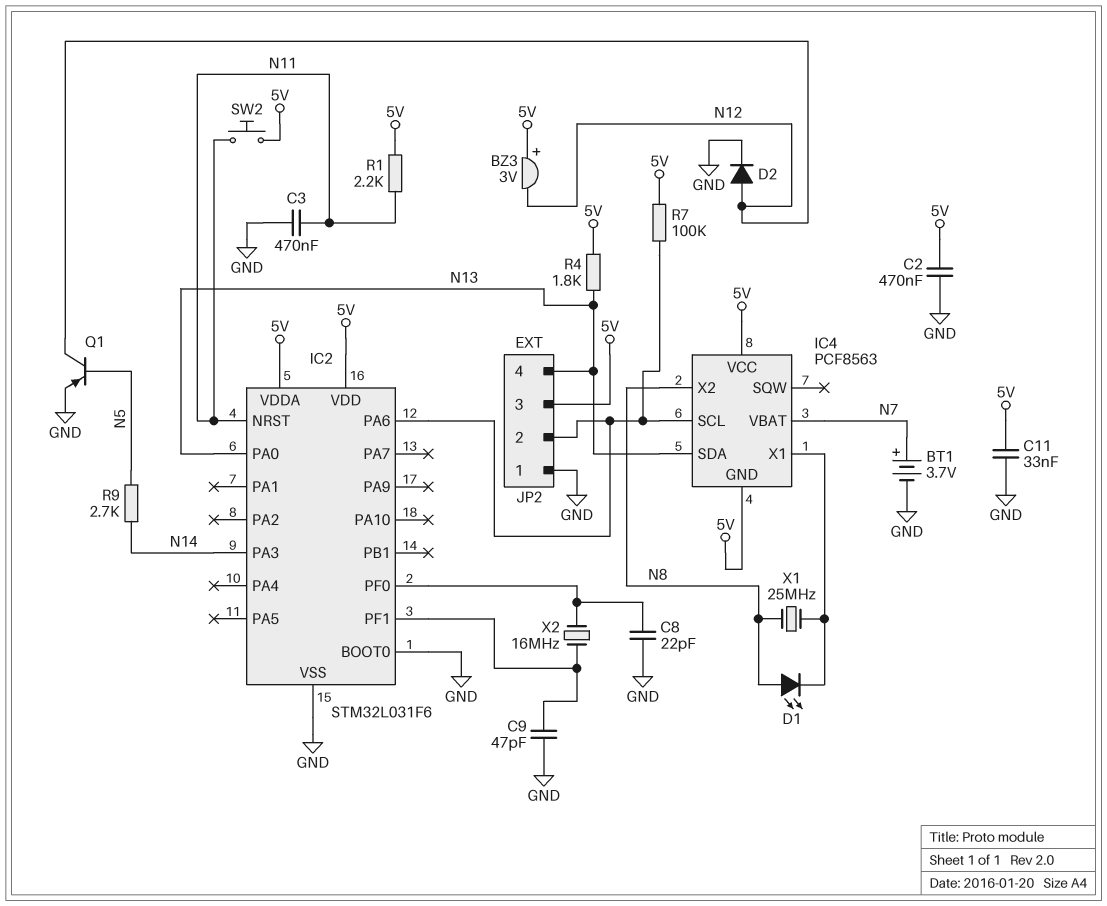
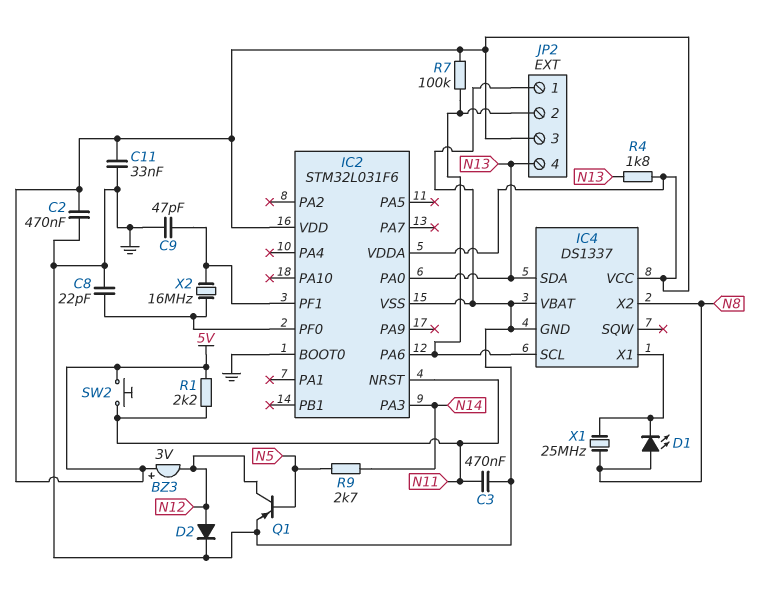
BT1: 3.7V (plus N7, minus GND) -> none
IC4: PCF8563 -> DS1337
IC4 pin GND: 5V -> GND
IC4 pin VBAT: N7 -> GND

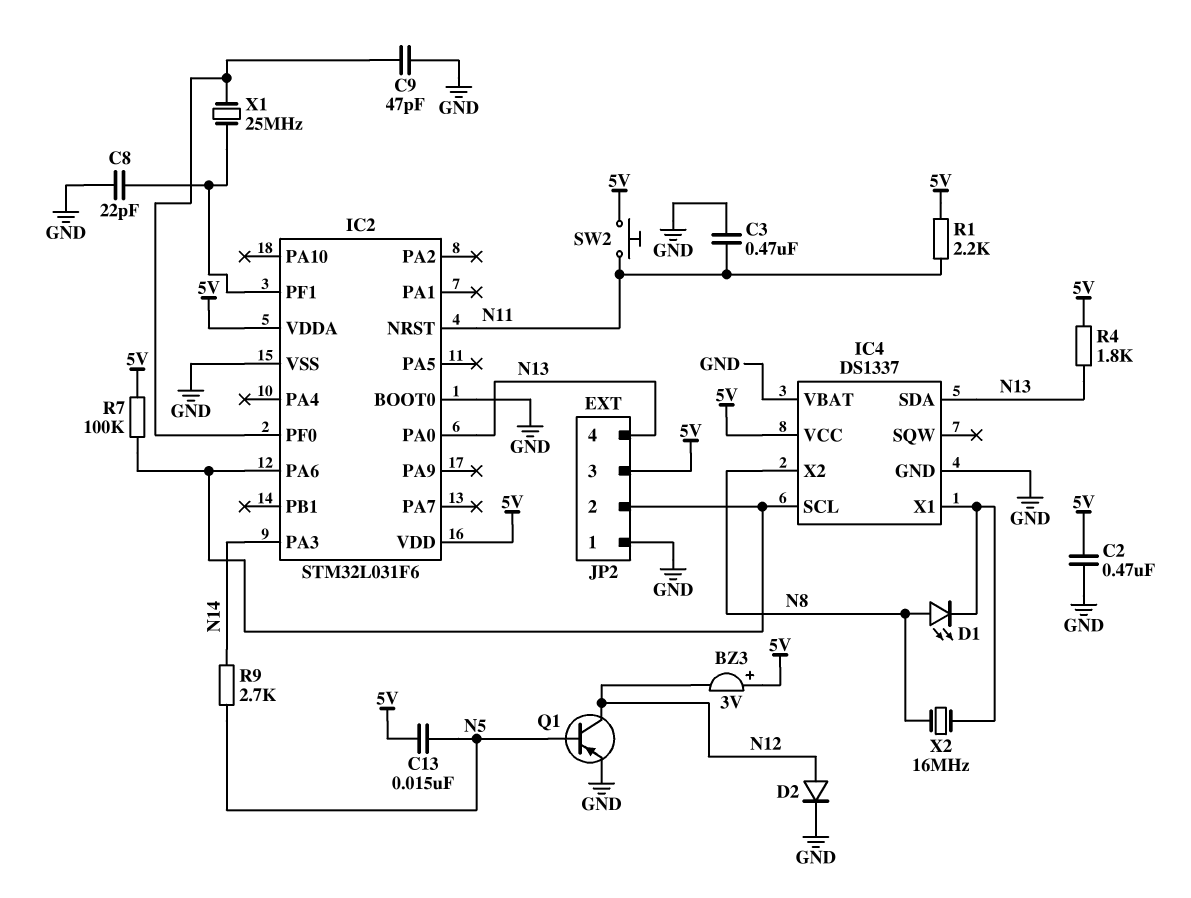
C8: 22pF (GND, IC2/PF0) -> 22pF (GND, IC2/PF1)
C9: 47pF (GND, IC2/PF1) -> 47pF (GND, IC2/PF0)
C11: 33nF (5V, GND) -> none
C13: none -> 15nF (5V, N5)
X1: 25MHz (IC4/X1, N8) -> 25MHz (IC2/PF0, IC2/PF1)
X2: 16MHz (IC2/PF0, IC2/PF1) -> 16MHz (IC4/X1, N8)

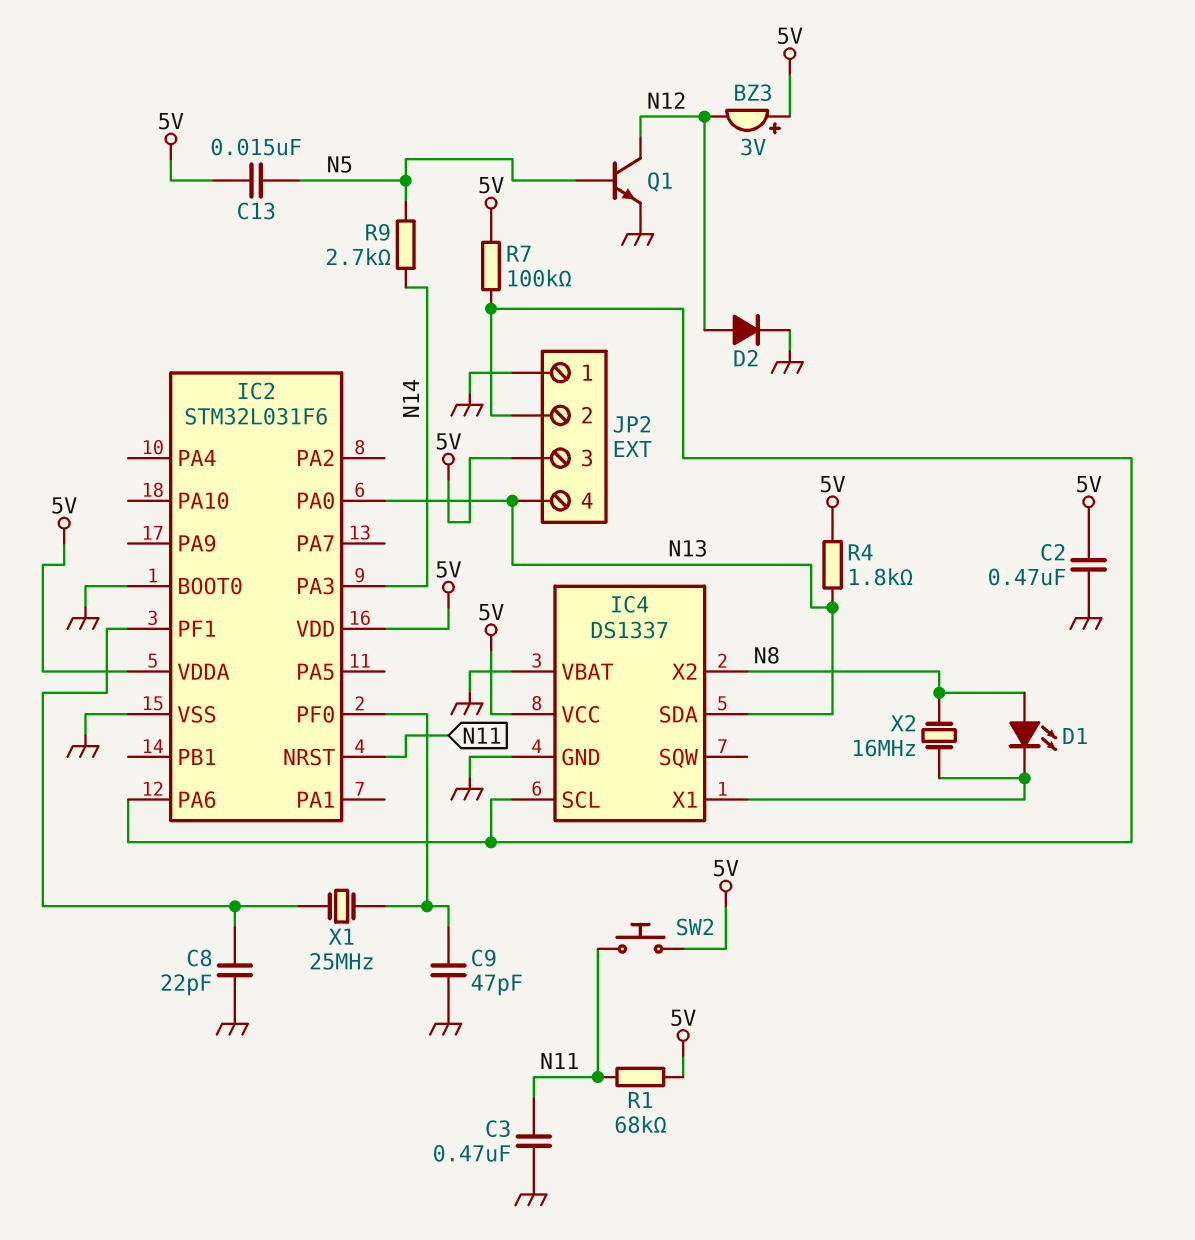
Q1: PNP (B N5, C N12, E GND) -> NPN (B N5, C N12, E GND)
R1: 2.2k (5V, N11) -> 68k (5V, N11)

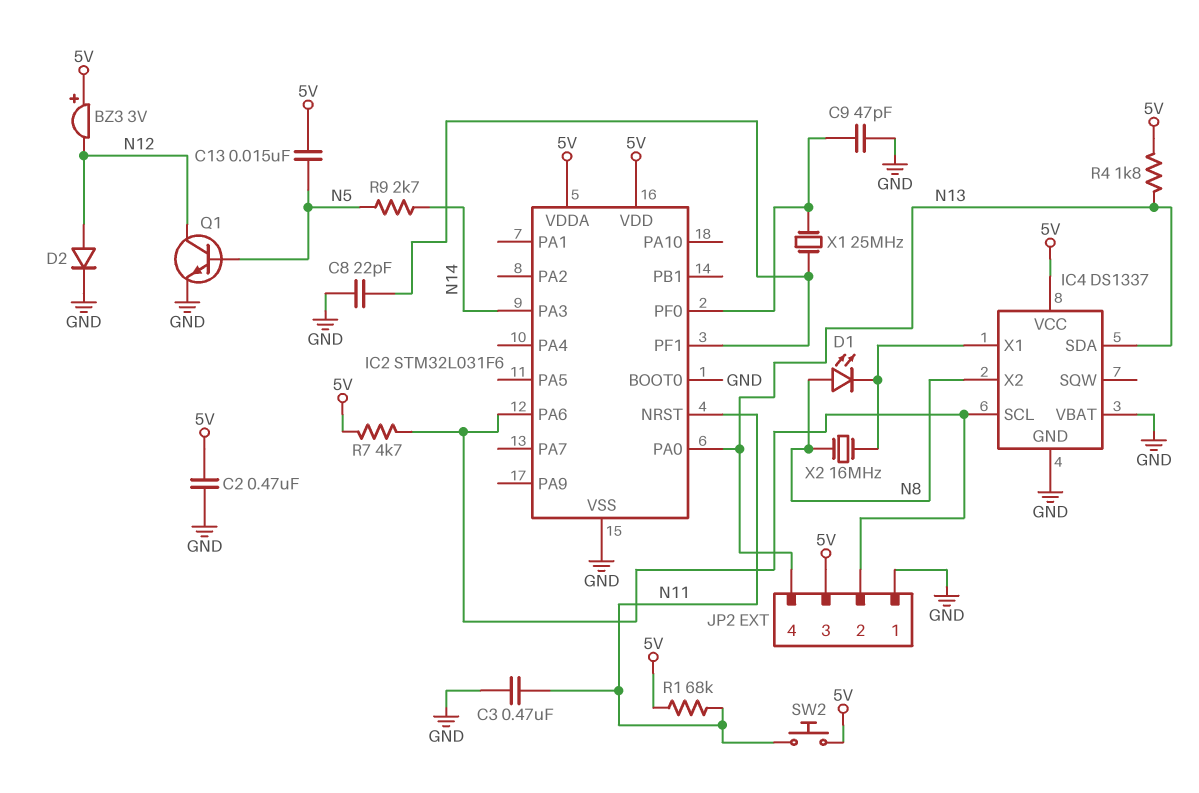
R7: 100k (5V, IC2/PA6) -> 4.7k (5V, IC2/PA6)

